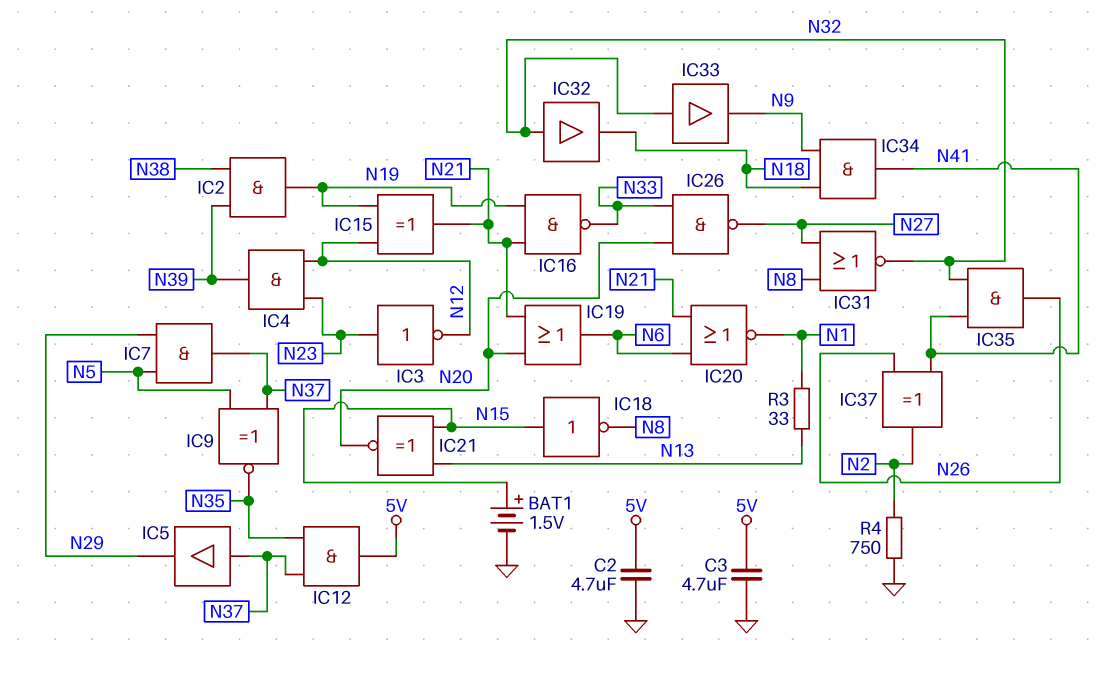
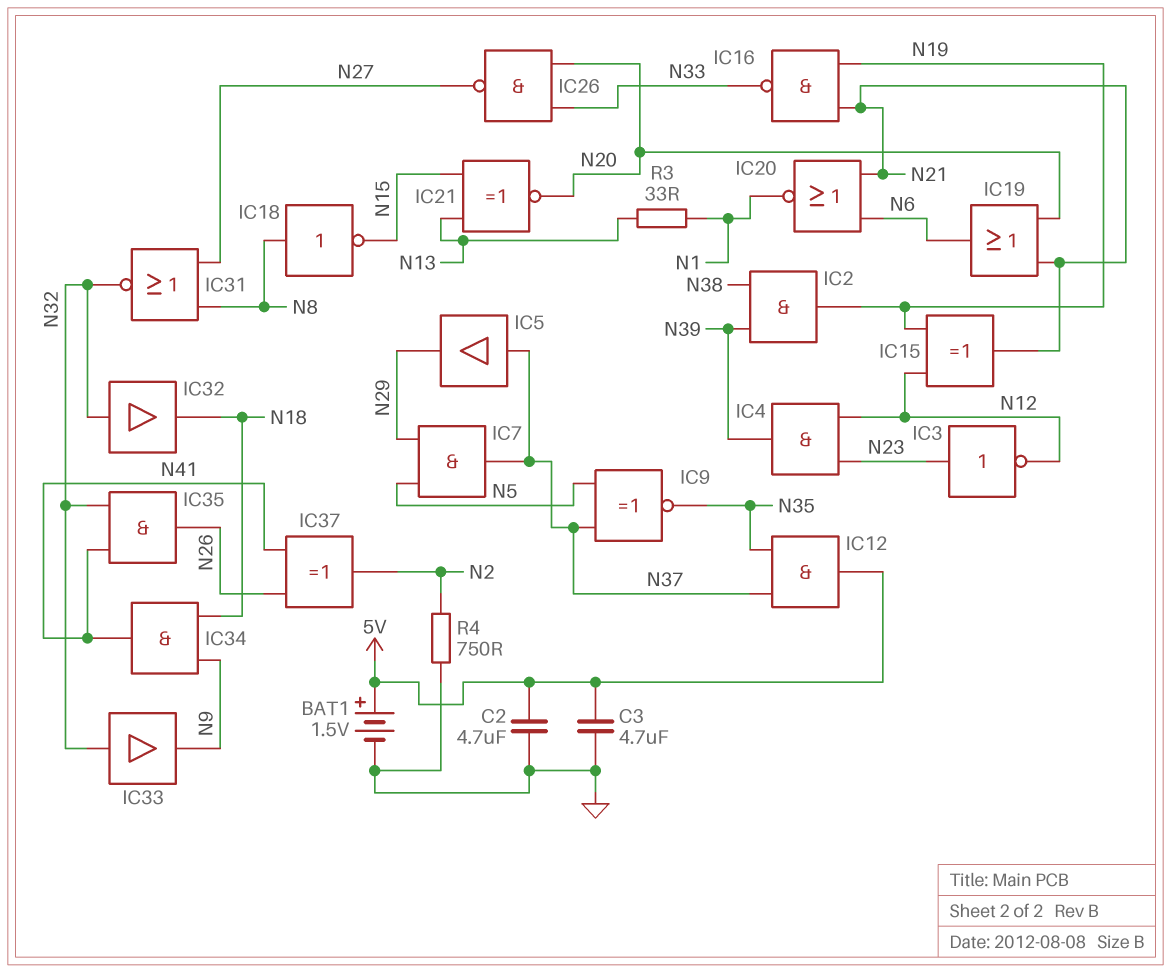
BAT1: 1.5V (plus N15, minus GND) -> 1.5V (plus 5V, minus GND)
IC18: NOT (in N15, out N8) -> NOT (in N8, out N15)

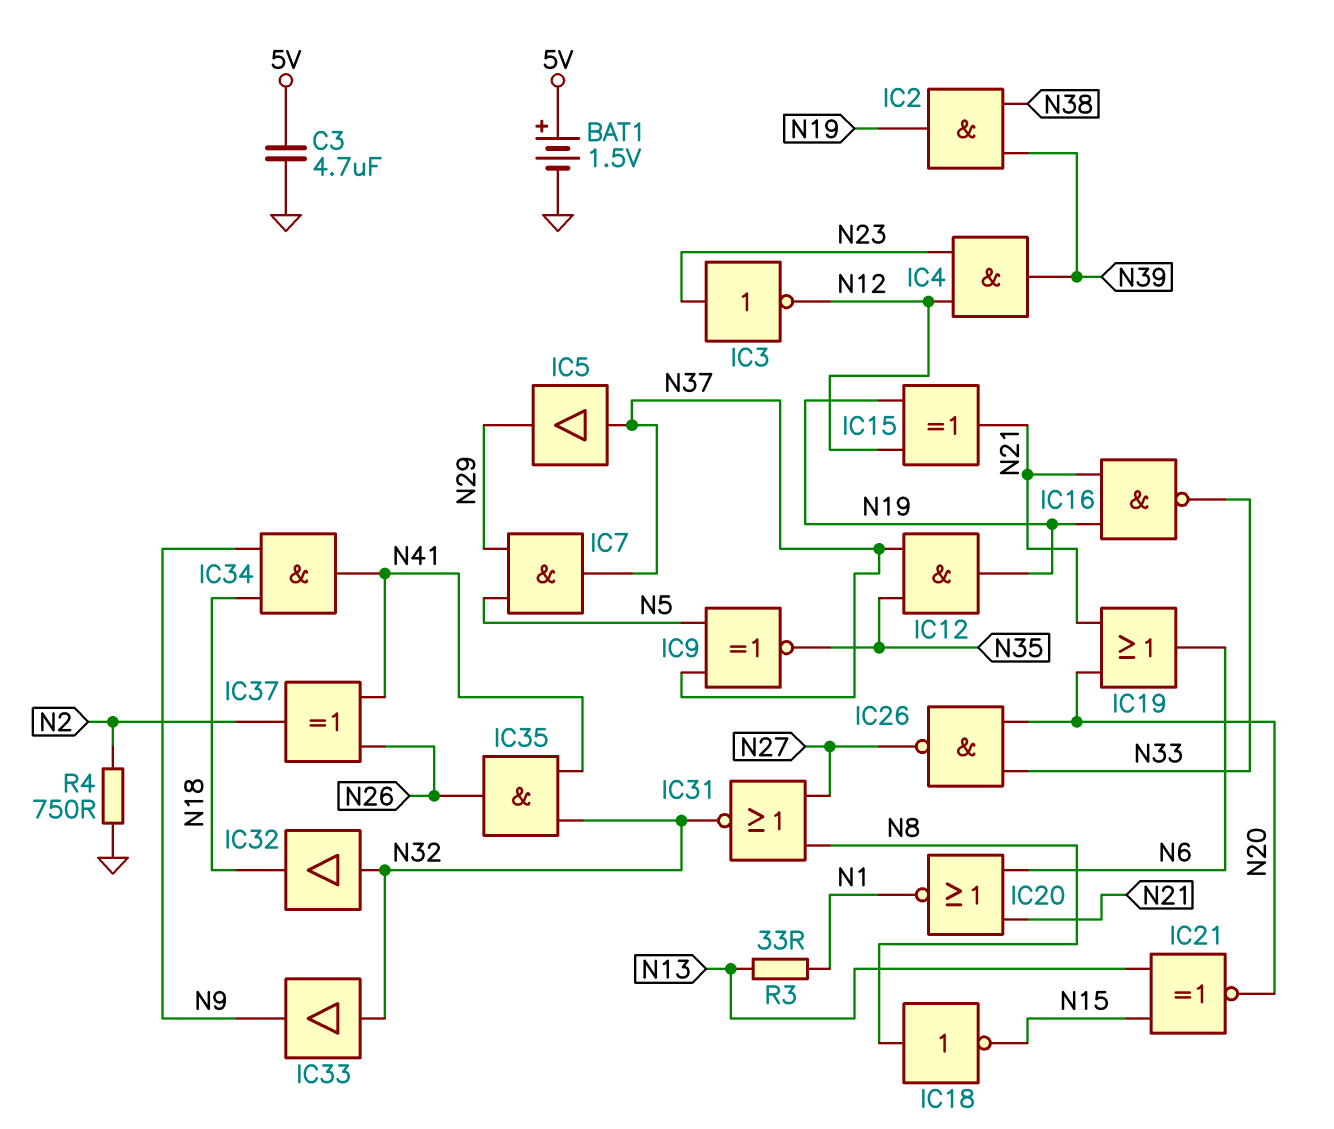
C2: 4.7uF (5V, GND) -> none
IC12: AND (in N35, in N37, out 5V) -> AND (in N35, in N37, out N19)

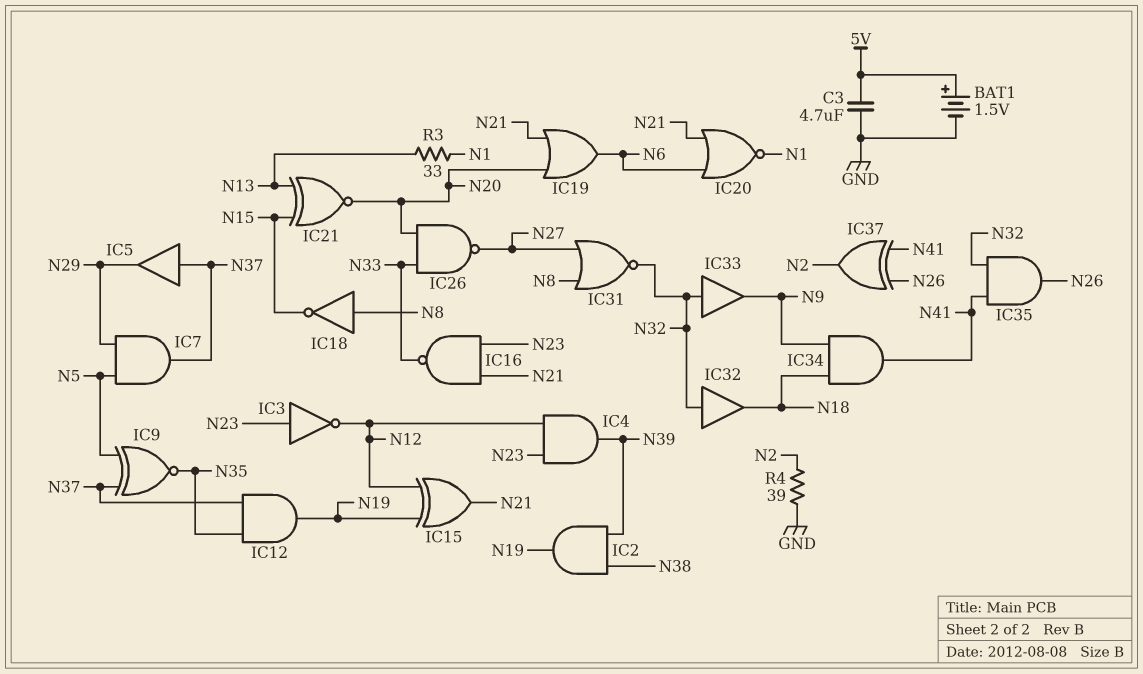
IC16: NAND (in N19, in N21, out N33) -> NAND (in N21, in N23, out N33)
R4: 750 (GND, N2) -> 39 (GND, N2)

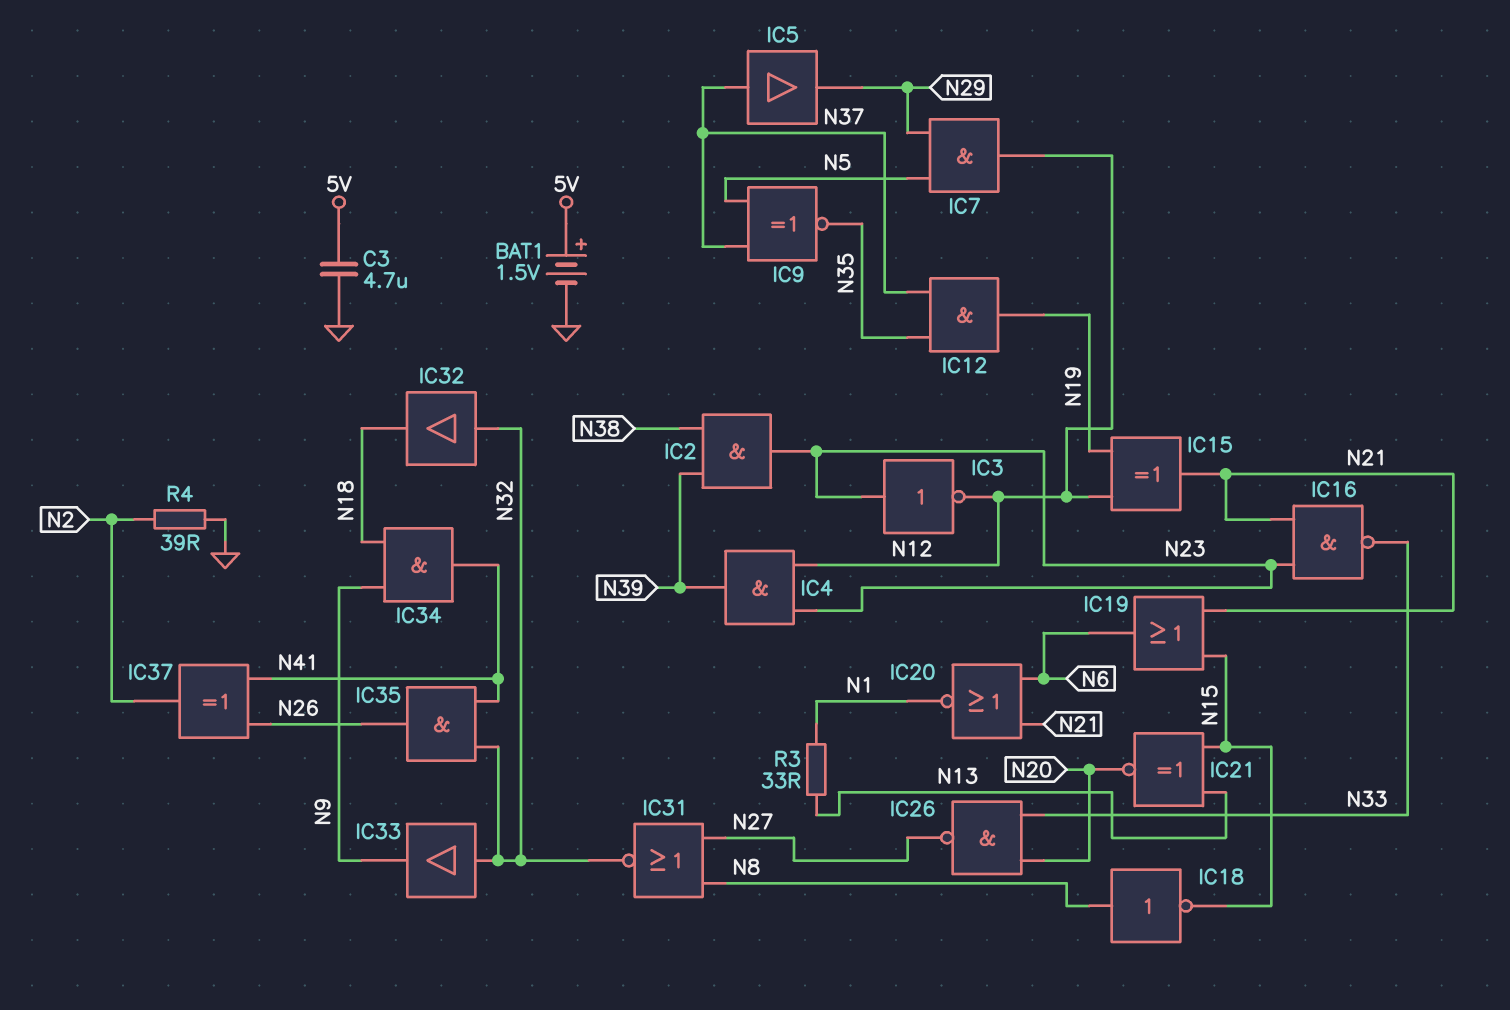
IC2: AND (in N38, in N39, out N19) -> AND (in N38, in N39, out N23)
IC7: AND (in N5, in N29, out N37) -> AND (in N5, in N29, out N12)
IC19: OR (in N20, in N21, out N6) -> OR (in N15, in N21, out N6)

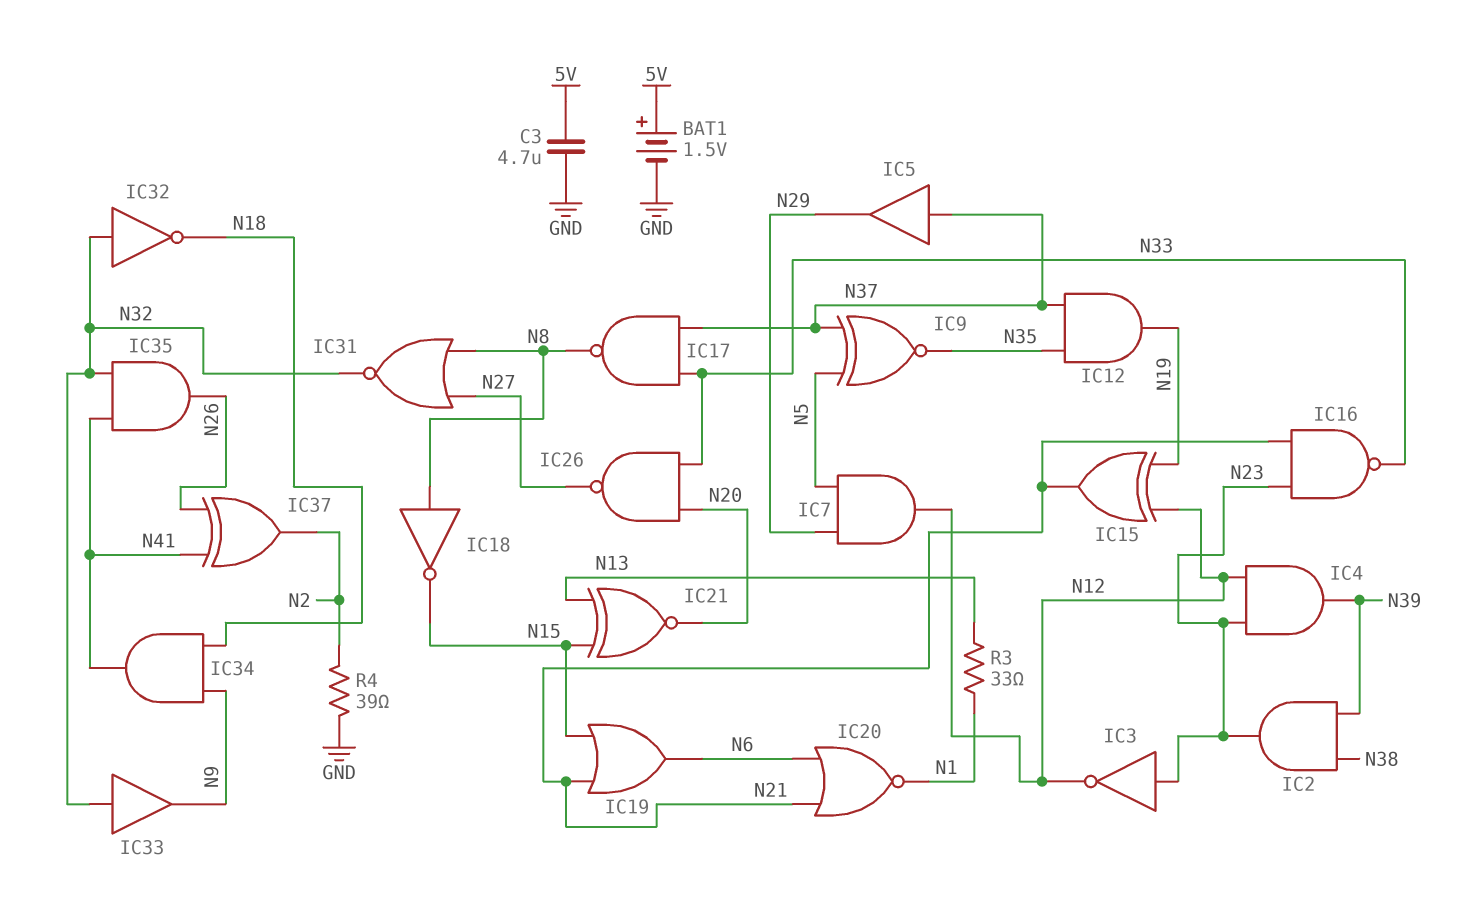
IC17: none -> NAND (in N33, in N37, out N8)
IC32: buffer (in N32, out N18) -> NOT (in N32, out N18)

